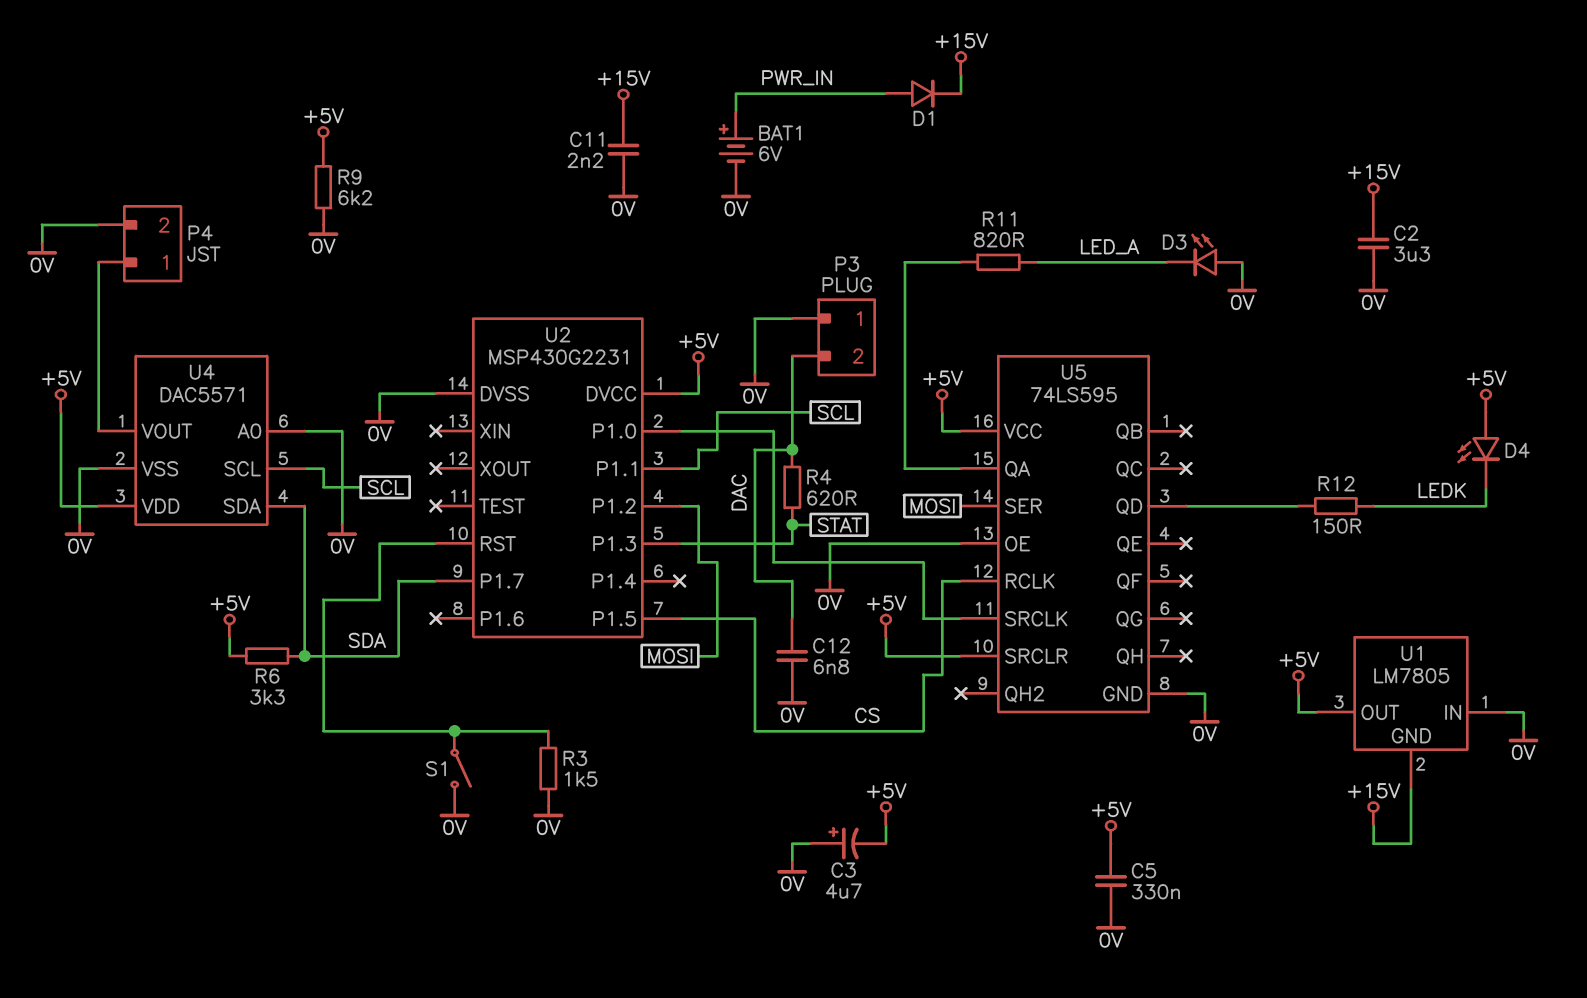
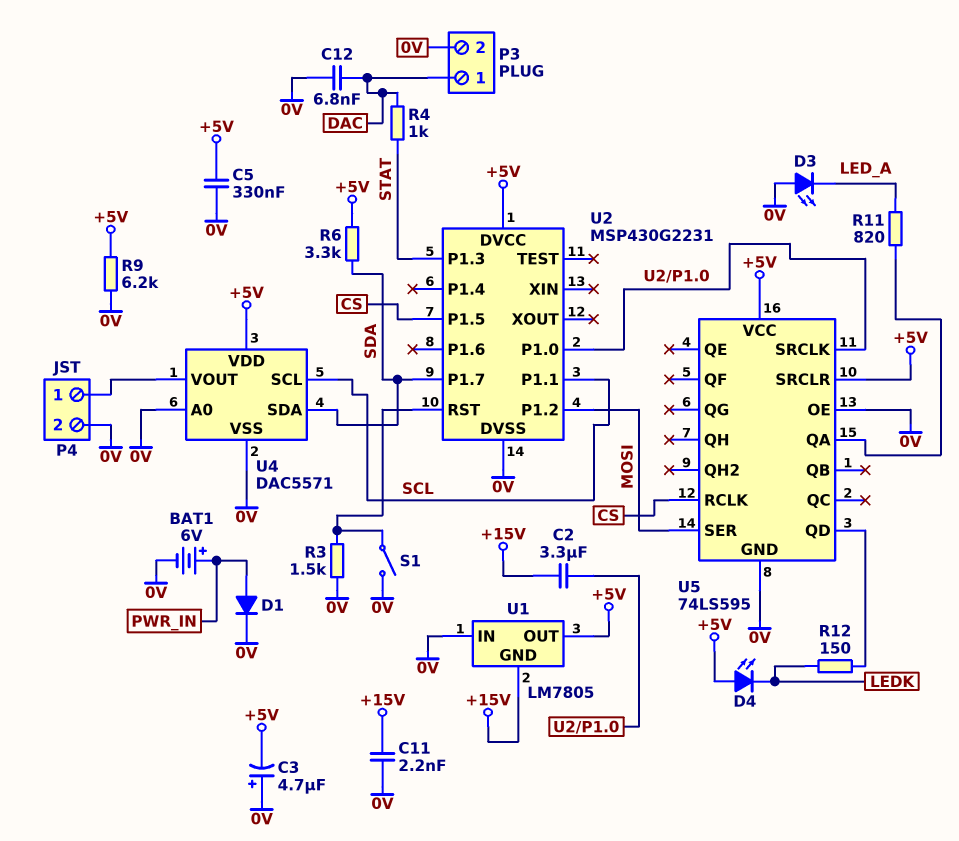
C2: 3.3uF (+15V, 0V) -> 3.3uF (+15V, U2/P1.0)
D1: diode (A PWR_IN, K +15V) -> diode (A PWR_IN, K 0V)
P3 pin 1: 0V -> DAC
P3 pin 2: DAC -> 0V
R4: 620 (DAC, STAT) -> 1k (DAC, STAT)

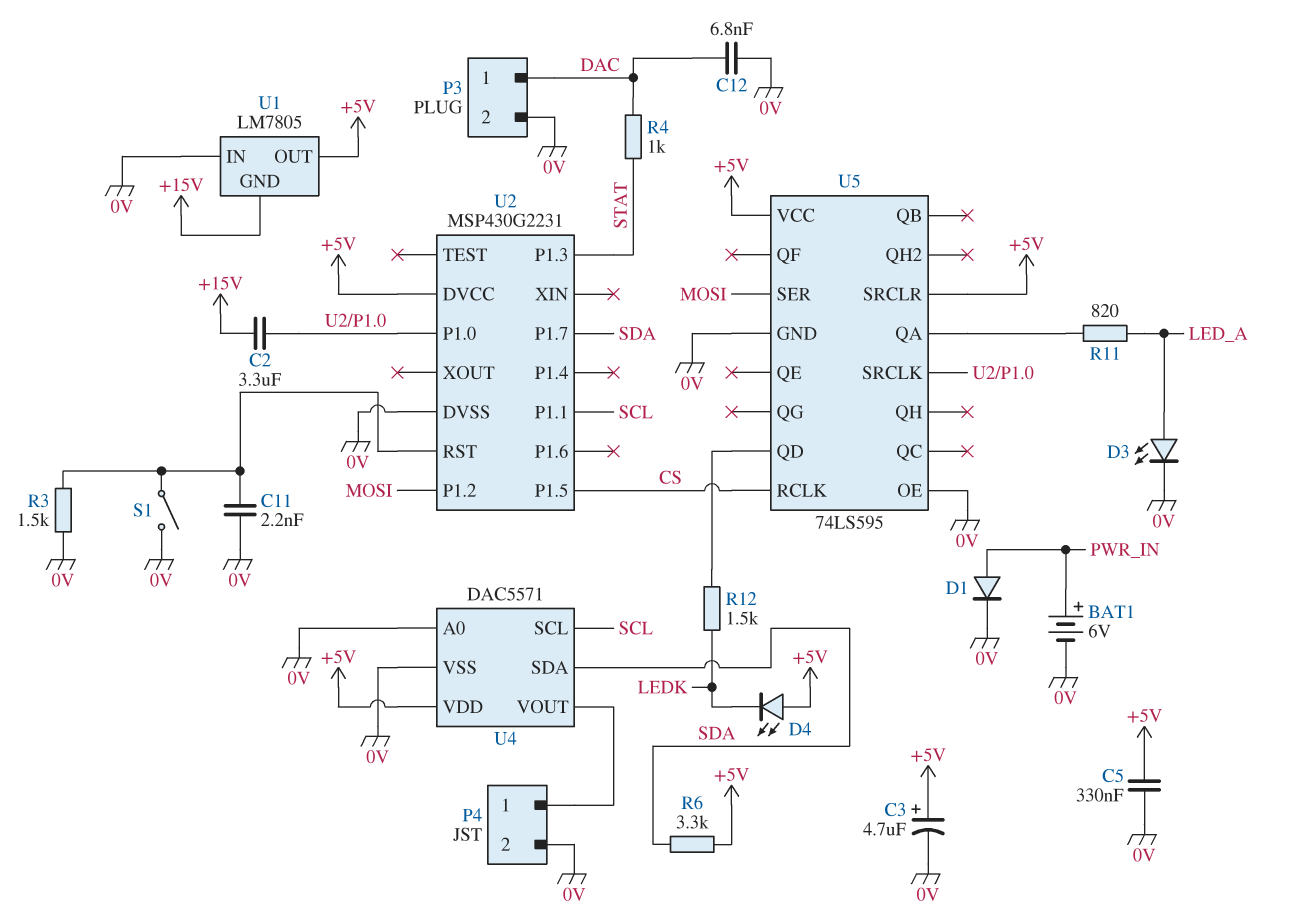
C3: 4.7uF (plus 0V, minus +5V) -> 4.7uF (plus +5V, minus 0V)
C11: 2.2nF (+15V, 0V) -> 2.2nF (0V, U2/RST)
D3: LED (A 0V, K LED_A) -> LED (A LED_A, K 0V)
R9: 6.2k (+5V, 0V) -> none
R12: 150 (LEDK, U5/QD) -> 1.5k (LEDK, U5/QD)

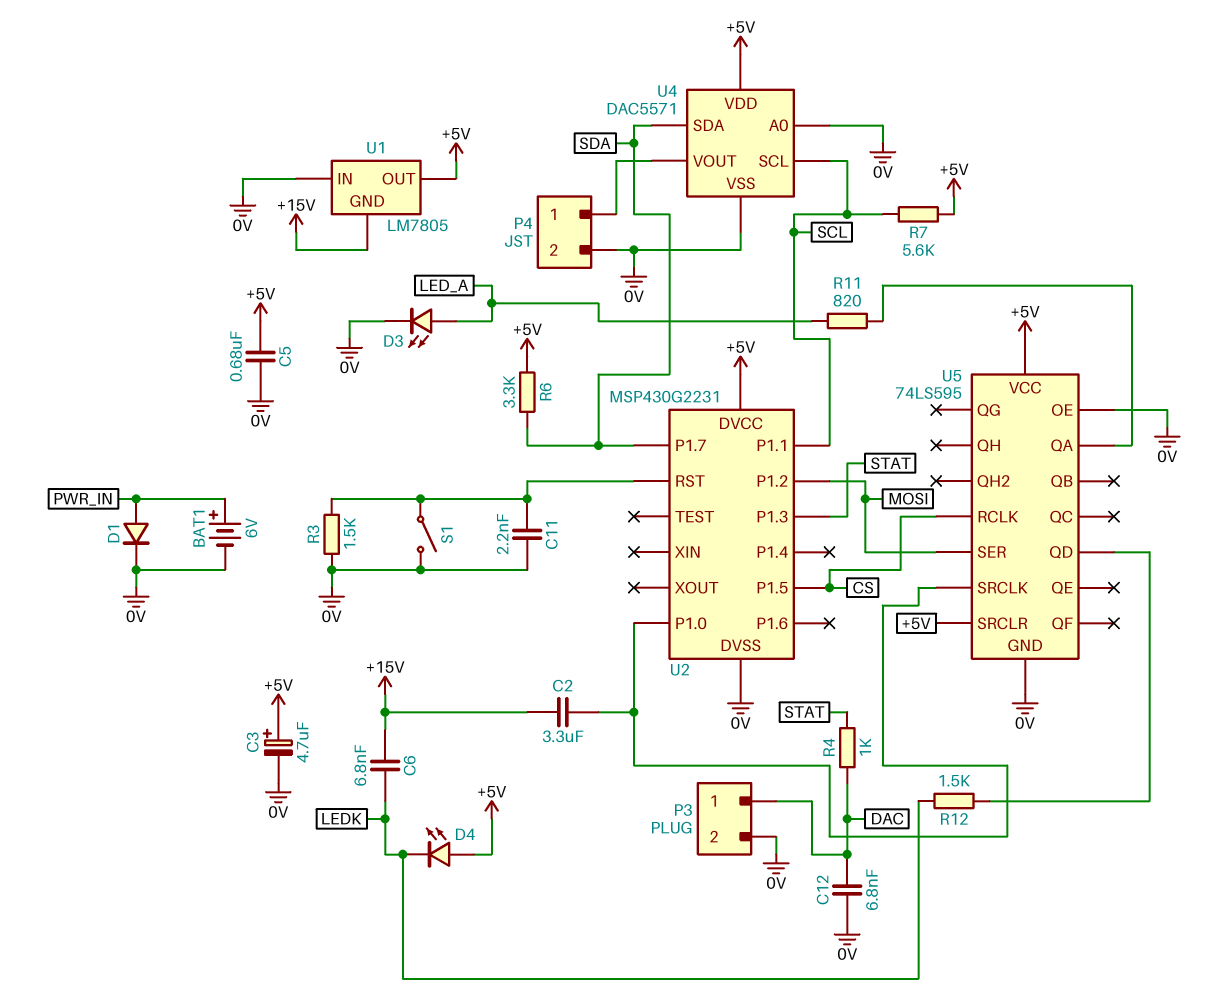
C5: 330nF (+5V, 0V) -> 680nF (+5V, 0V)
C6: none -> 6.8nF (+15V, LEDK)
R7: none -> 5.6k (+5V, SCL)

